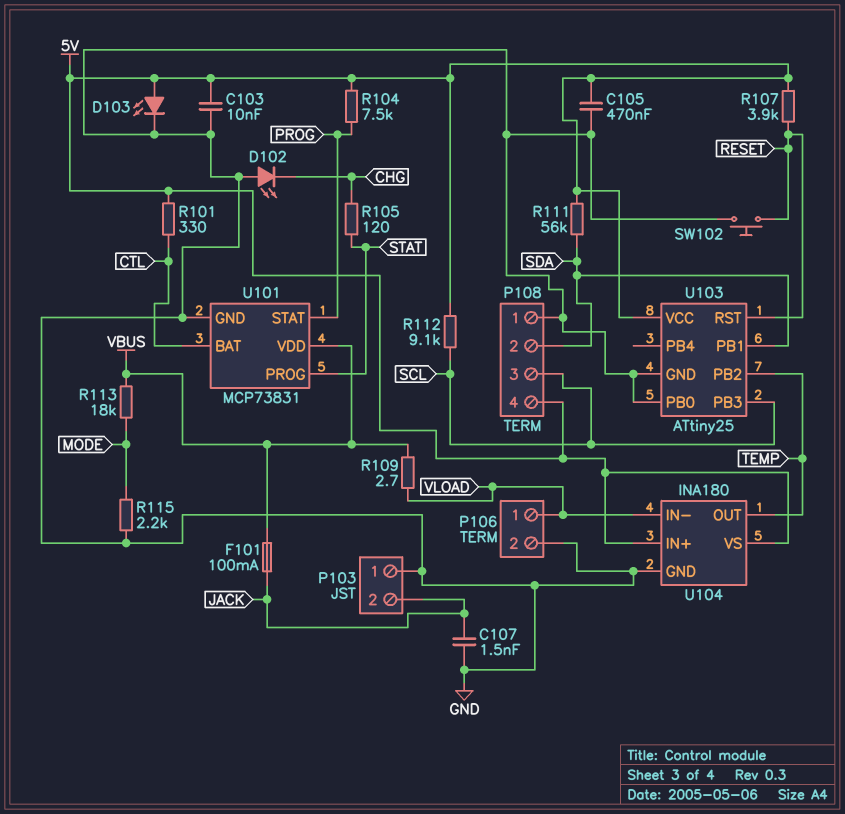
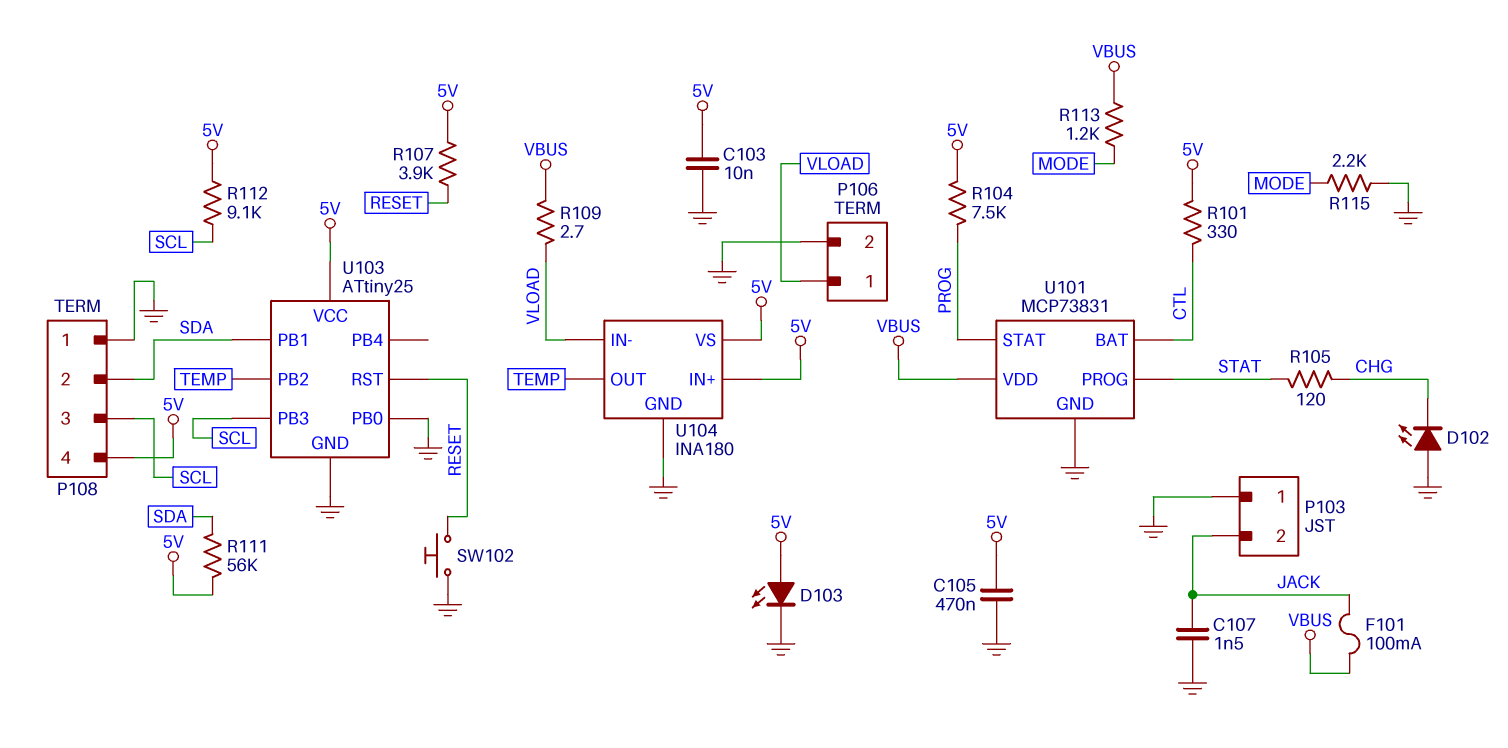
R113: 18k (MODE, VBUS) -> 1.2k (MODE, VBUS)

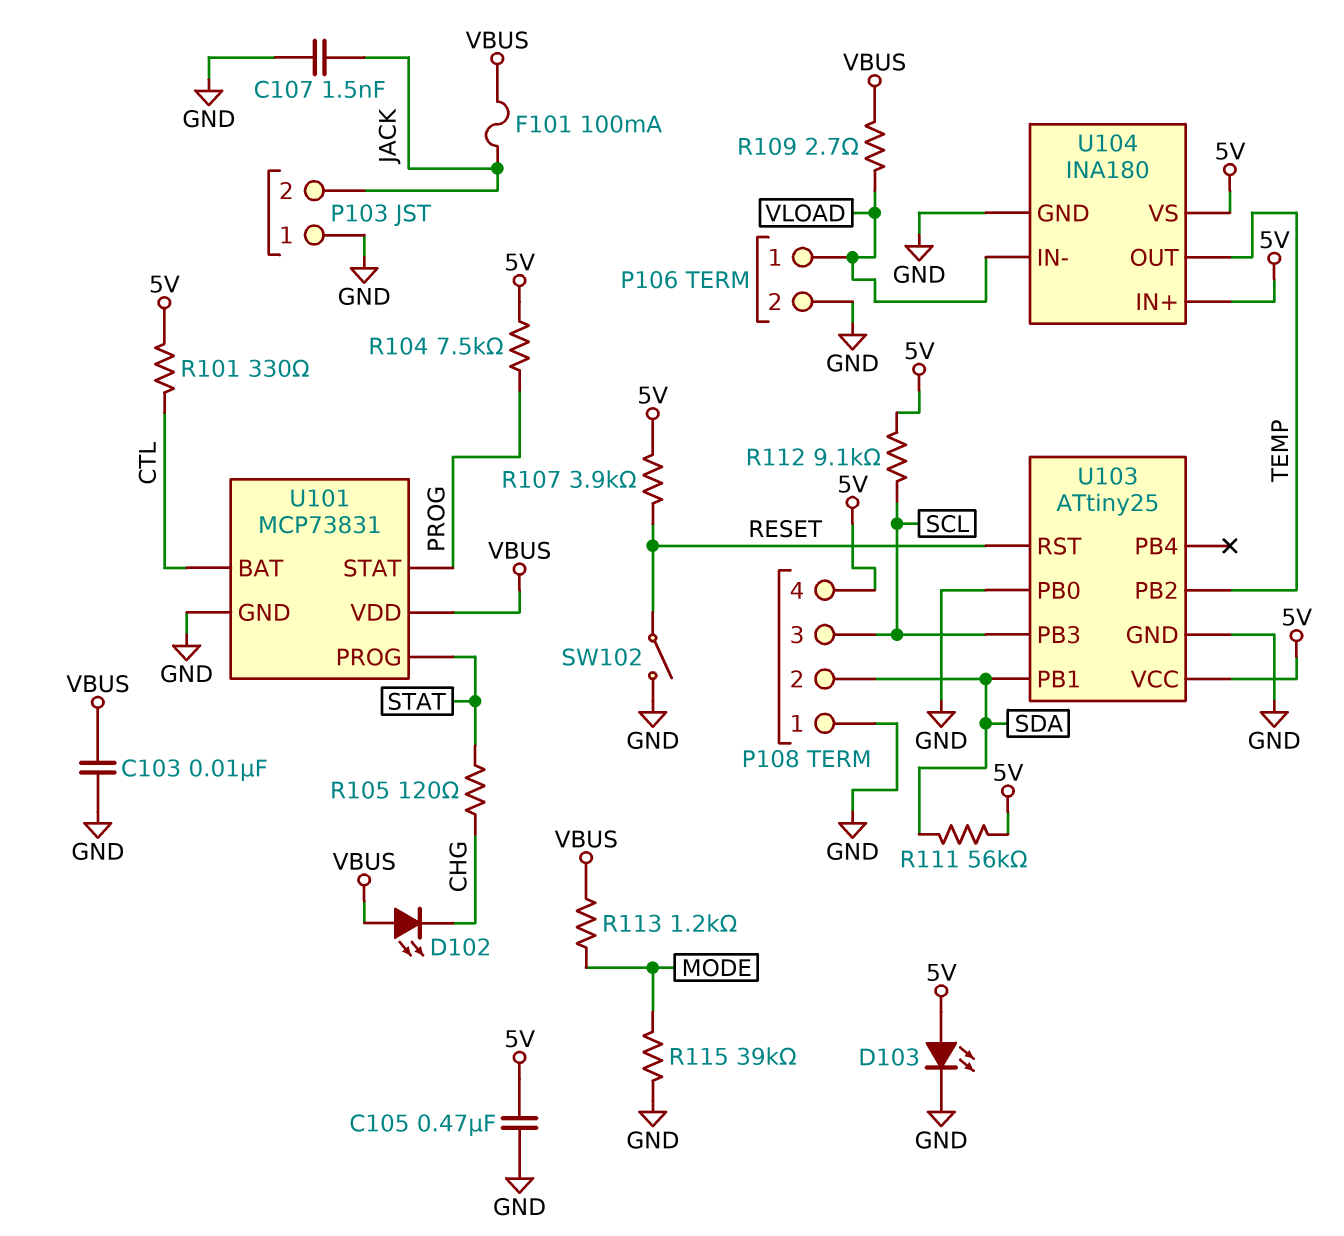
C103: 10nF (5V, GND) -> 10nF (GND, VBUS)
D102: LED (A GND, K CHG) -> LED (A VBUS, K CHG)
R115: 2.2k (GND, MODE) -> 39k (GND, MODE)
SW102: button (GND, RESET) -> switch (GND, RESET)

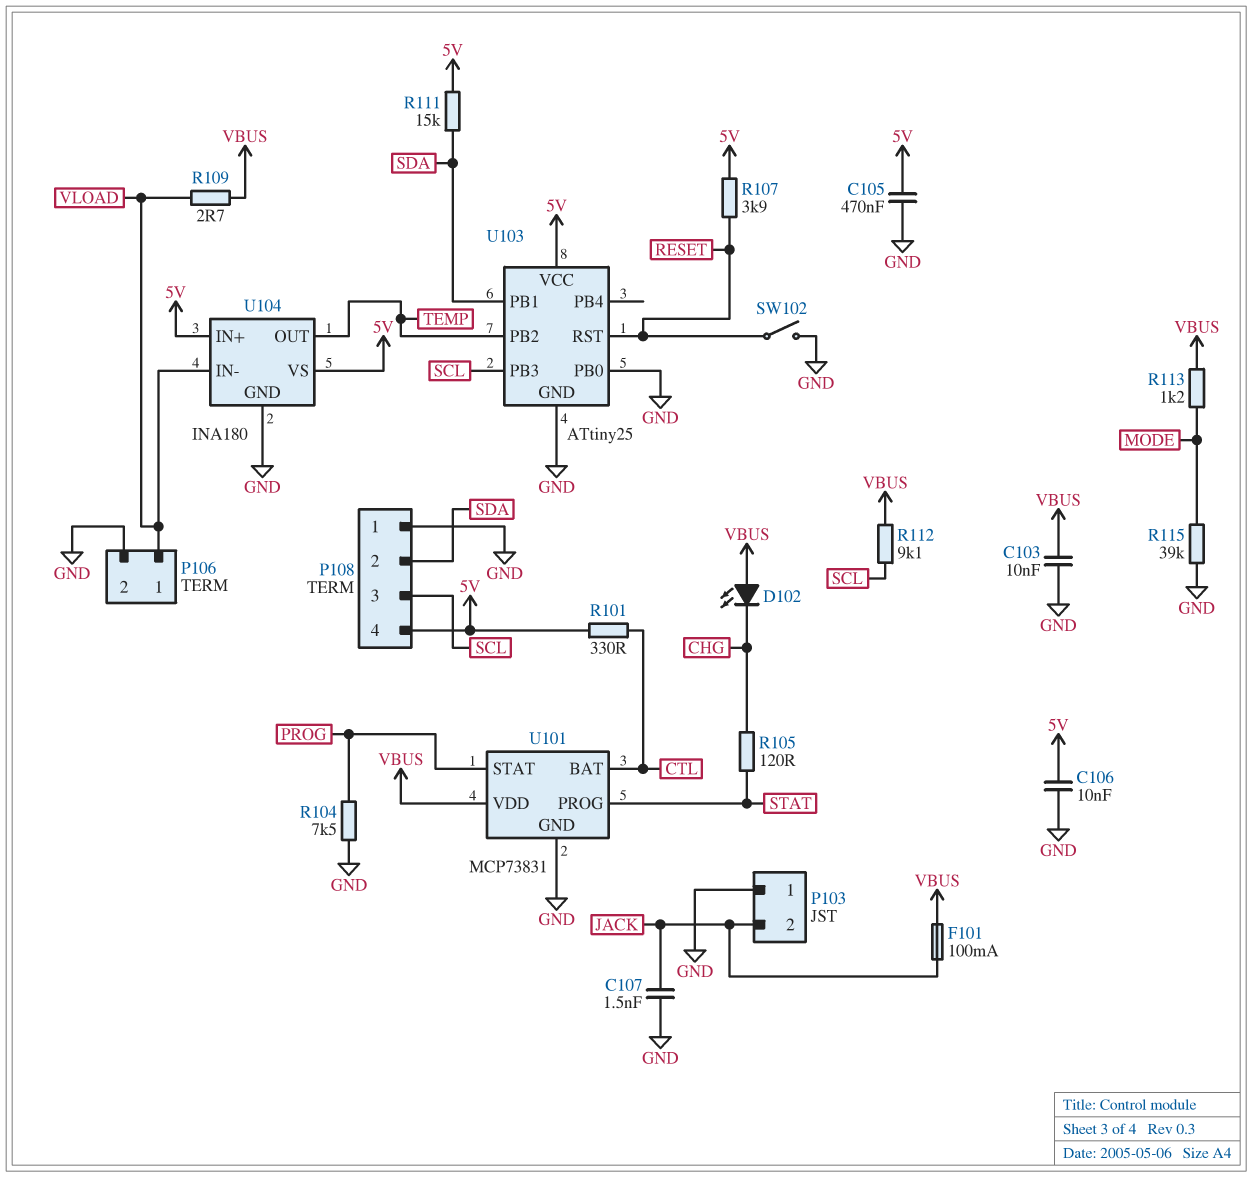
C106: none -> 10nF (5V, GND)
D103: LED (A 5V, K GND) -> none
R104: 7.5k (5V, PROG) -> 7.5k (GND, PROG)
R111: 56k (5V, SDA) -> 15k (5V, SDA)
R112: 9.1k (5V, SCL) -> 9.1k (SCL, VBUS)

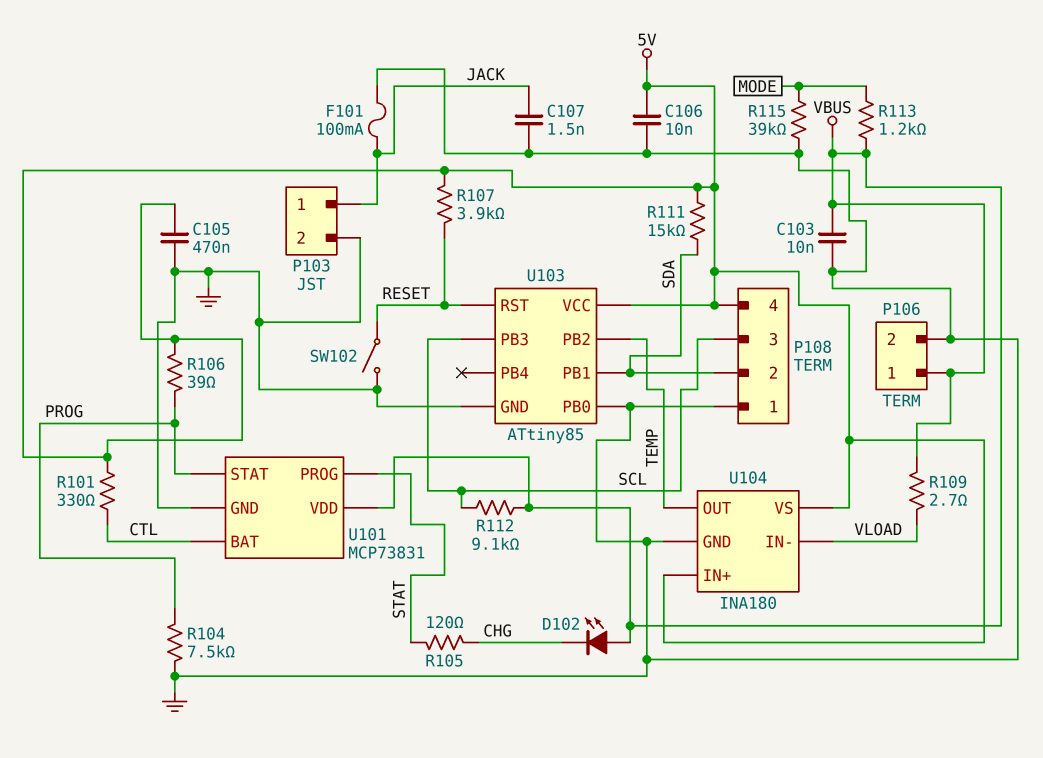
F101: 100mA (JACK, VBUS) -> 100mA (GND, JACK)
P103 pin 1: GND -> JACK
P103 pin 2: JACK -> GND
P106 pin 1: VLOAD -> VBUS
R106: none -> 39 (5V, PROG)
U103: ATtiny25 -> ATtiny85

